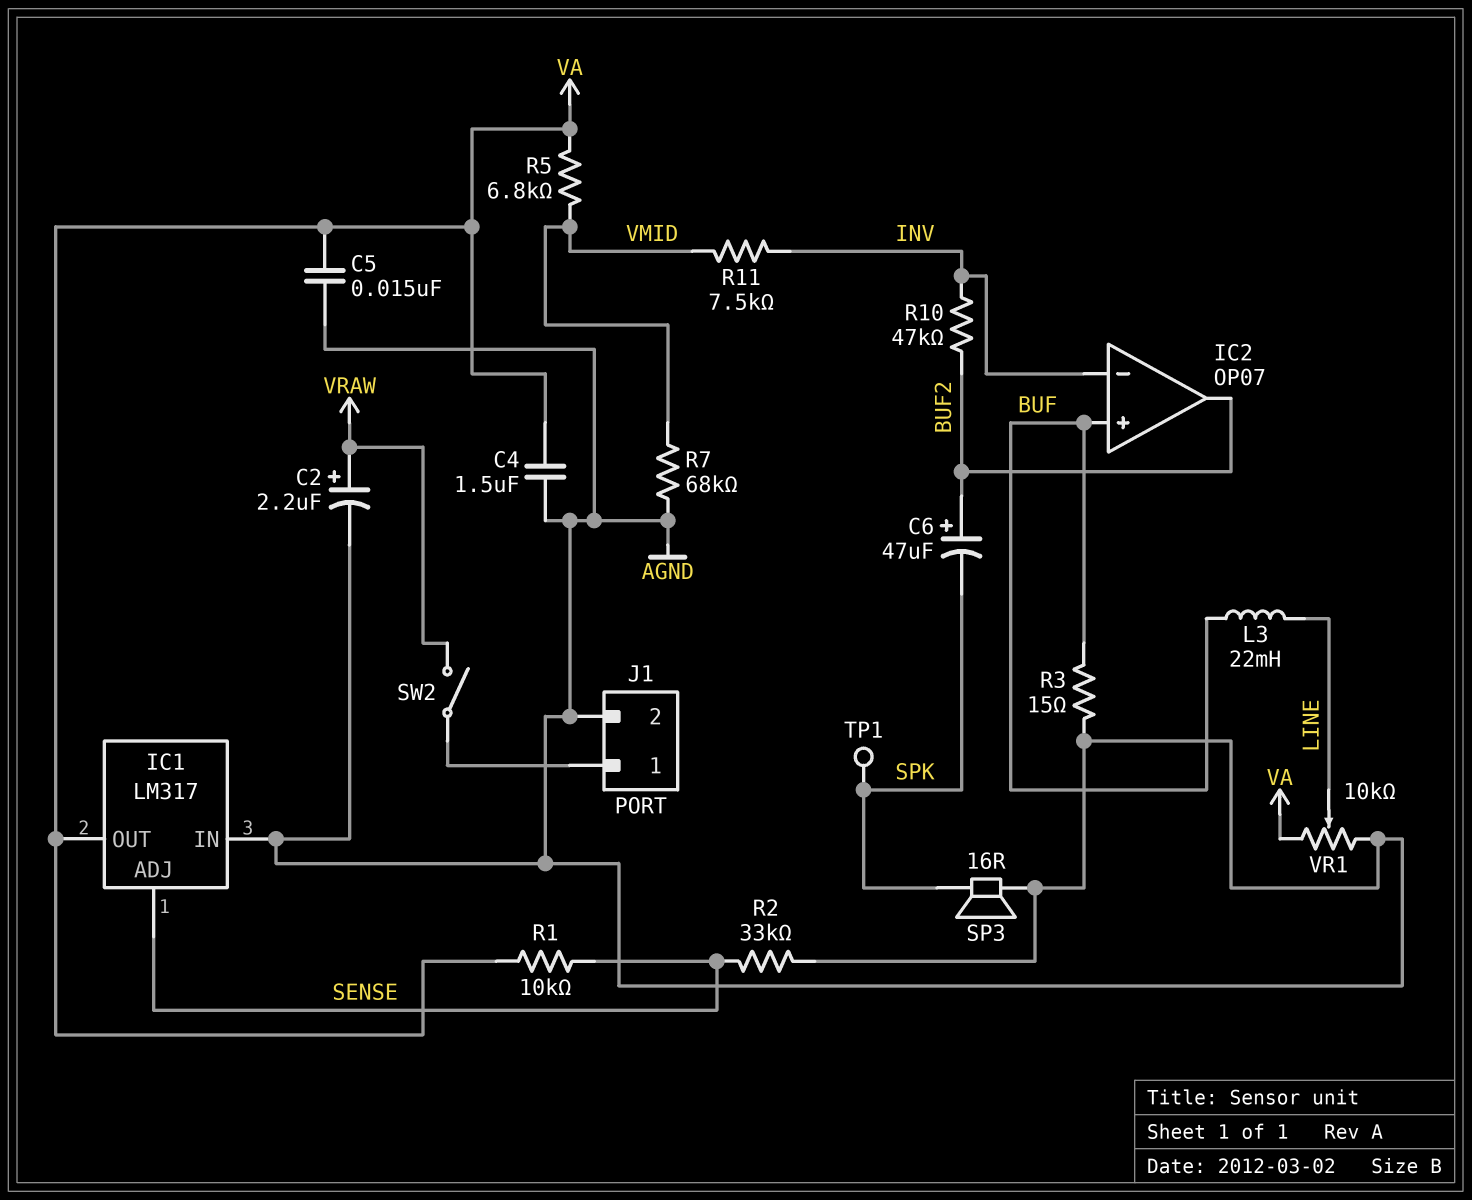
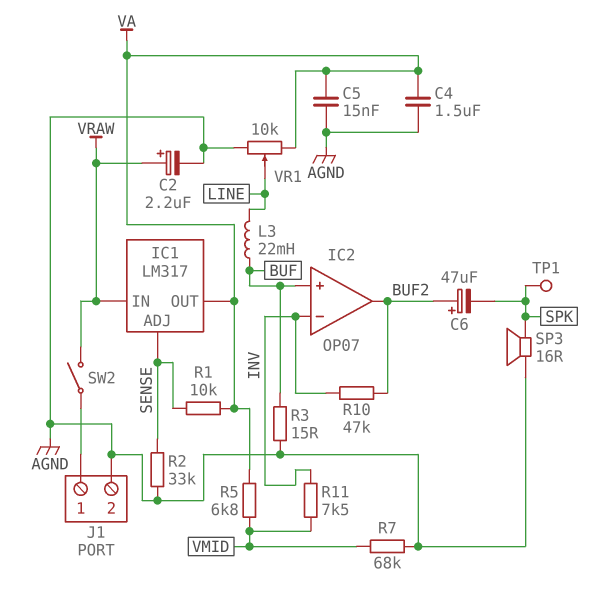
IC1 pin IN: AGND -> VRAW

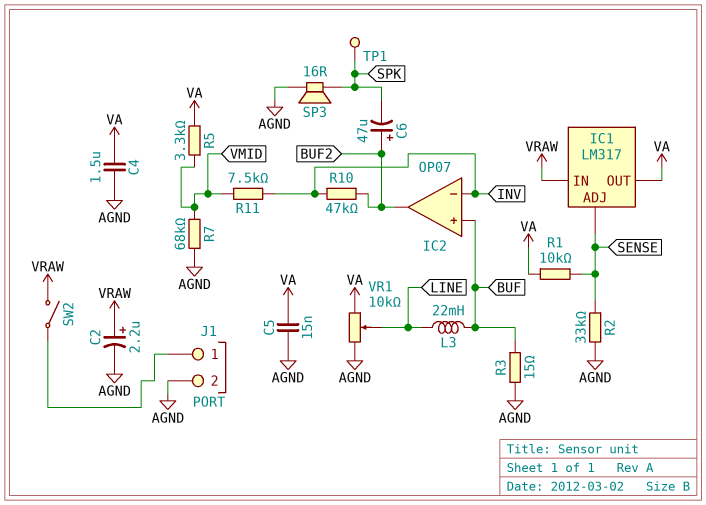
R5: 6.8k (VA, VMID) -> 3.3k (VA, VMID)

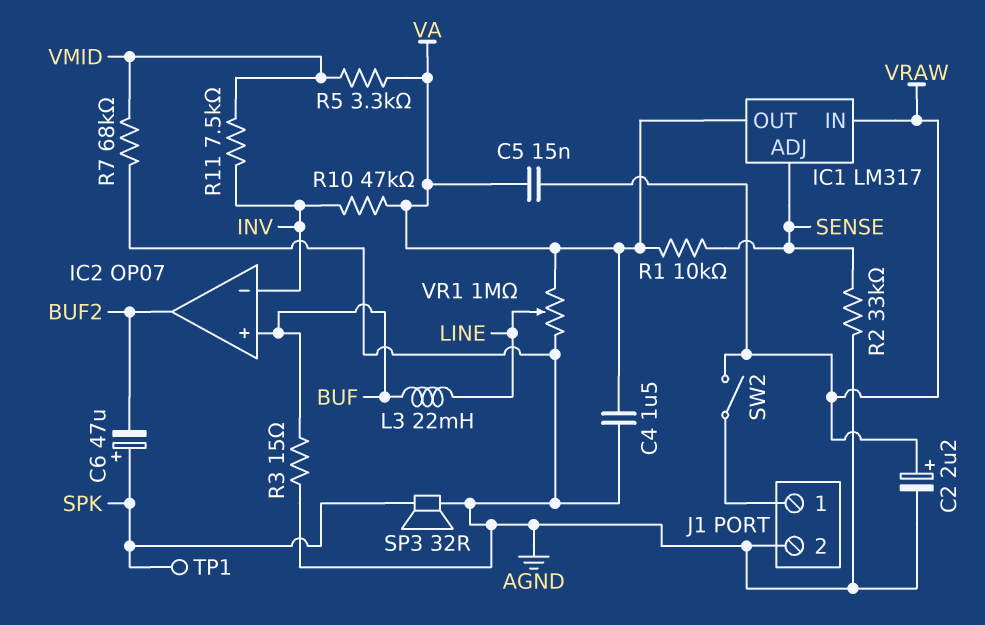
C5: 15nF (AGND, VA) -> 15nF (VA, VRAW)
C6: 47uF (plus BUF2, minus SPK) -> 47uF (plus SPK, minus BUF2)
R10: 47k (BUF2, INV) -> 47k (INV, VA)
SP3: speaker 16R (AGND, SPK) -> speaker 32R (AGND, SPK)
VR1: 10k (AGND, VA, wiper LINE) -> 1M (AGND, VA, wiper LINE)

